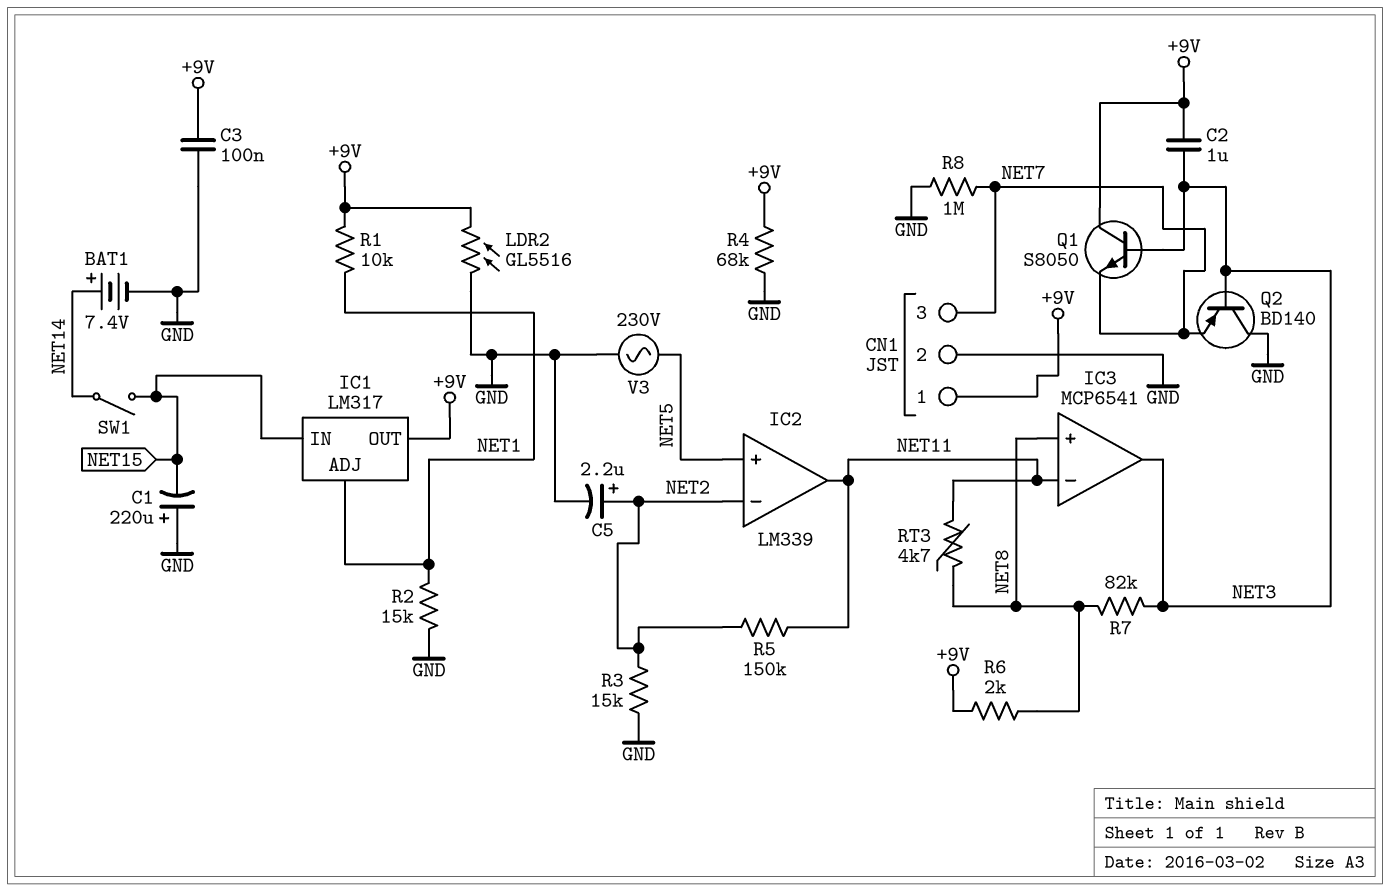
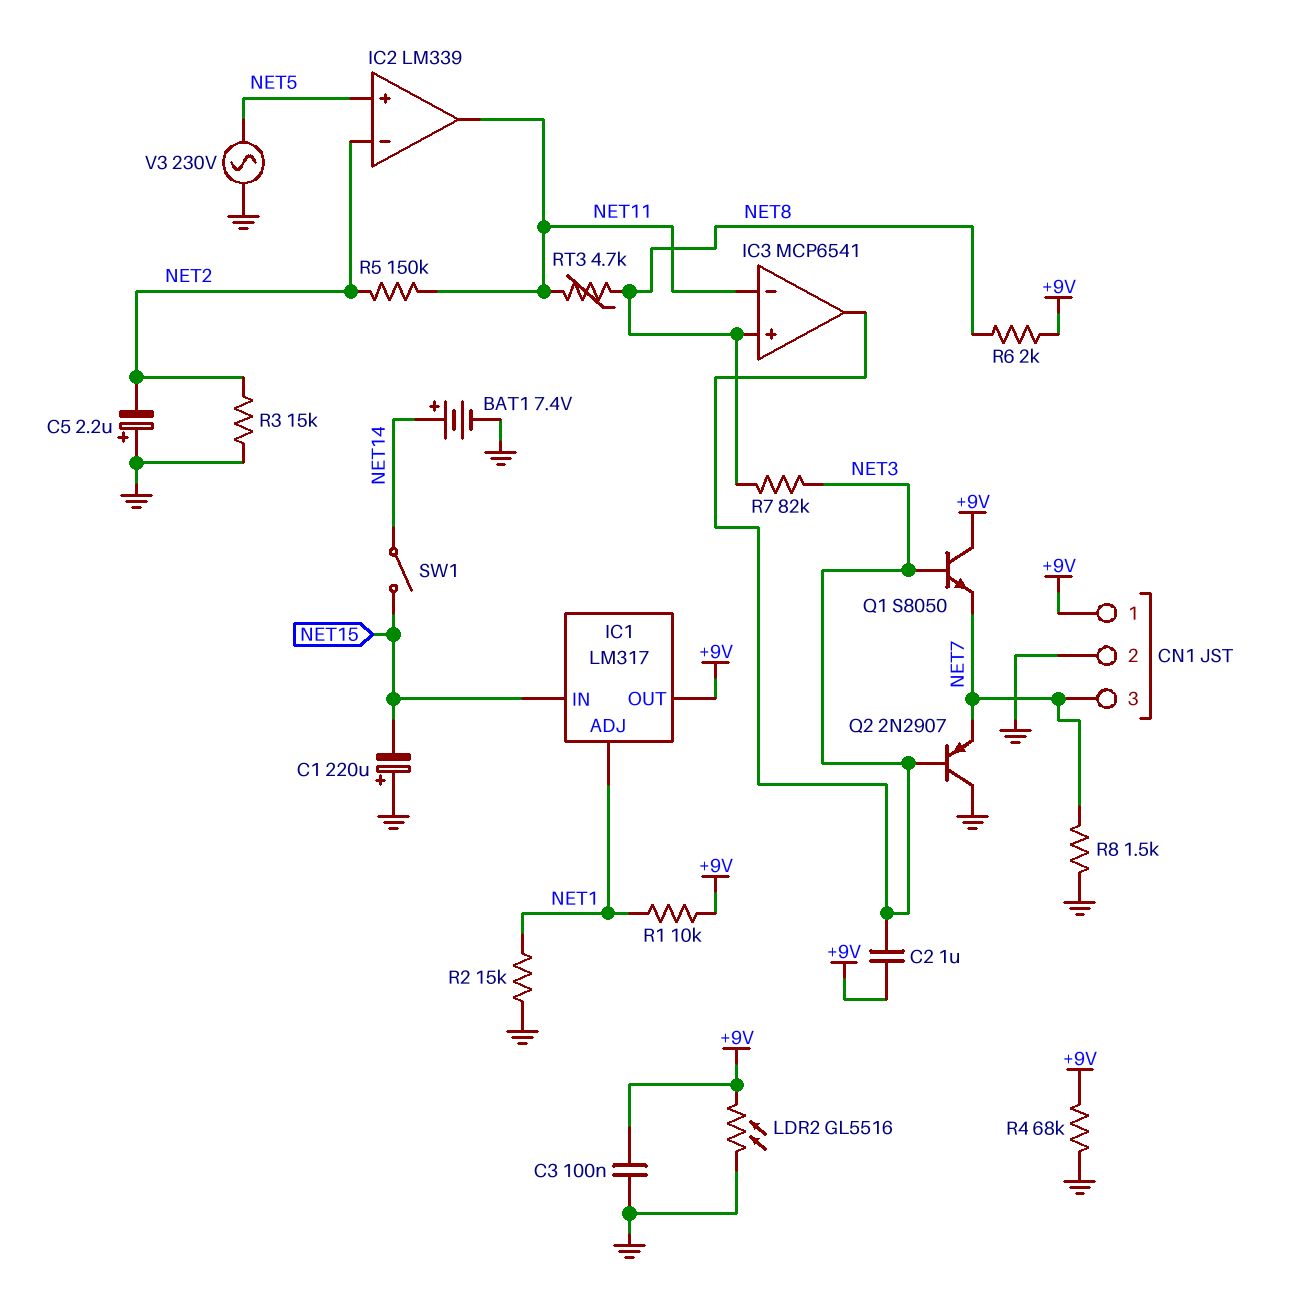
C5: 2.2uF (plus NET2, minus GND) -> 2.2uF (plus GND, minus NET2)
Q2: PNP BD140 (B NET3, C GND, E NET7) -> PNP 2N2907 (B NET3, C GND, E NET7)
R8: 1M (GND, NET7) -> 1.5k (GND, NET7)

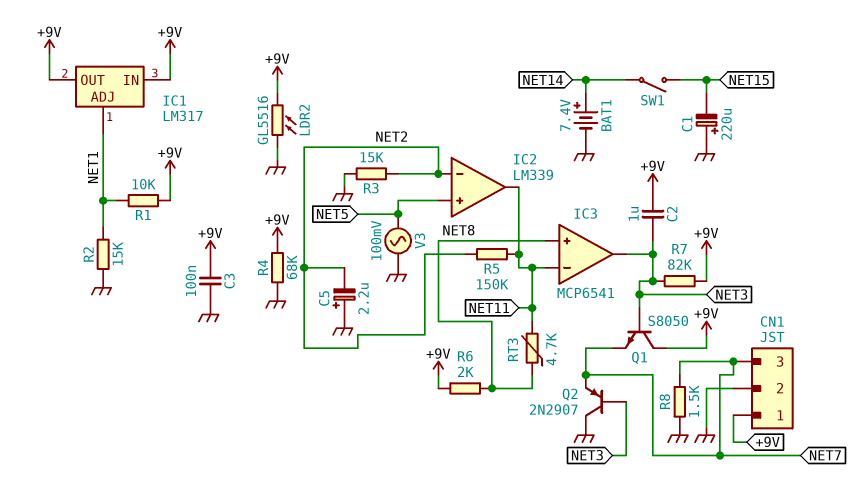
IC1 pin IN: NET15 -> +9V
R7: 82k (NET3, NET8) -> 82k (+9V, NET3)
V3: AC 230V (GND, NET5) -> AC 100mV (GND, NET5)

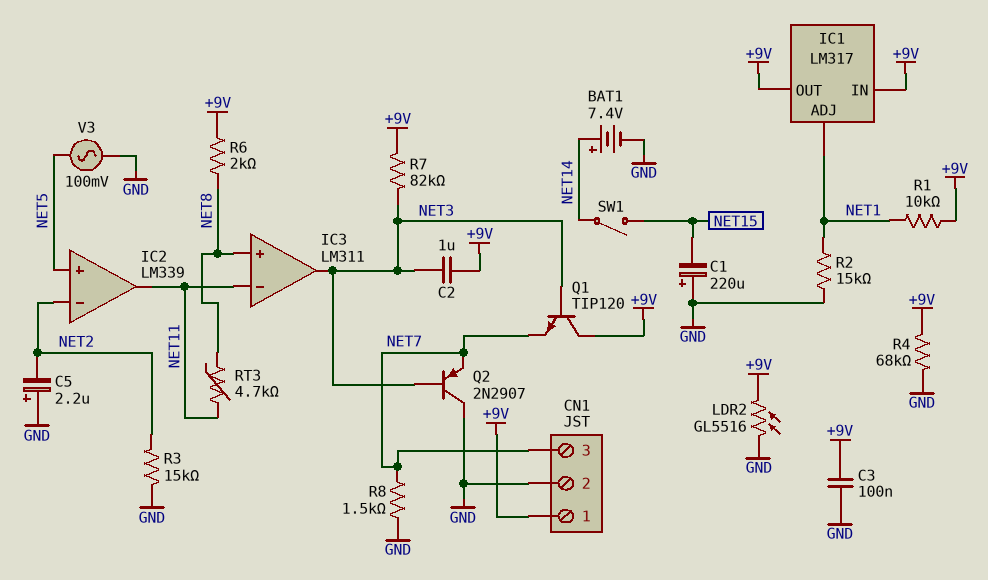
IC3: MCP6541 -> LM311
Q1: NPN S8050 (B NET3, C +9V, E NET7) -> NPN TIP120 (B NET3, C +9V, E NET7)
R5: 150k (NET2, NET11) -> none

